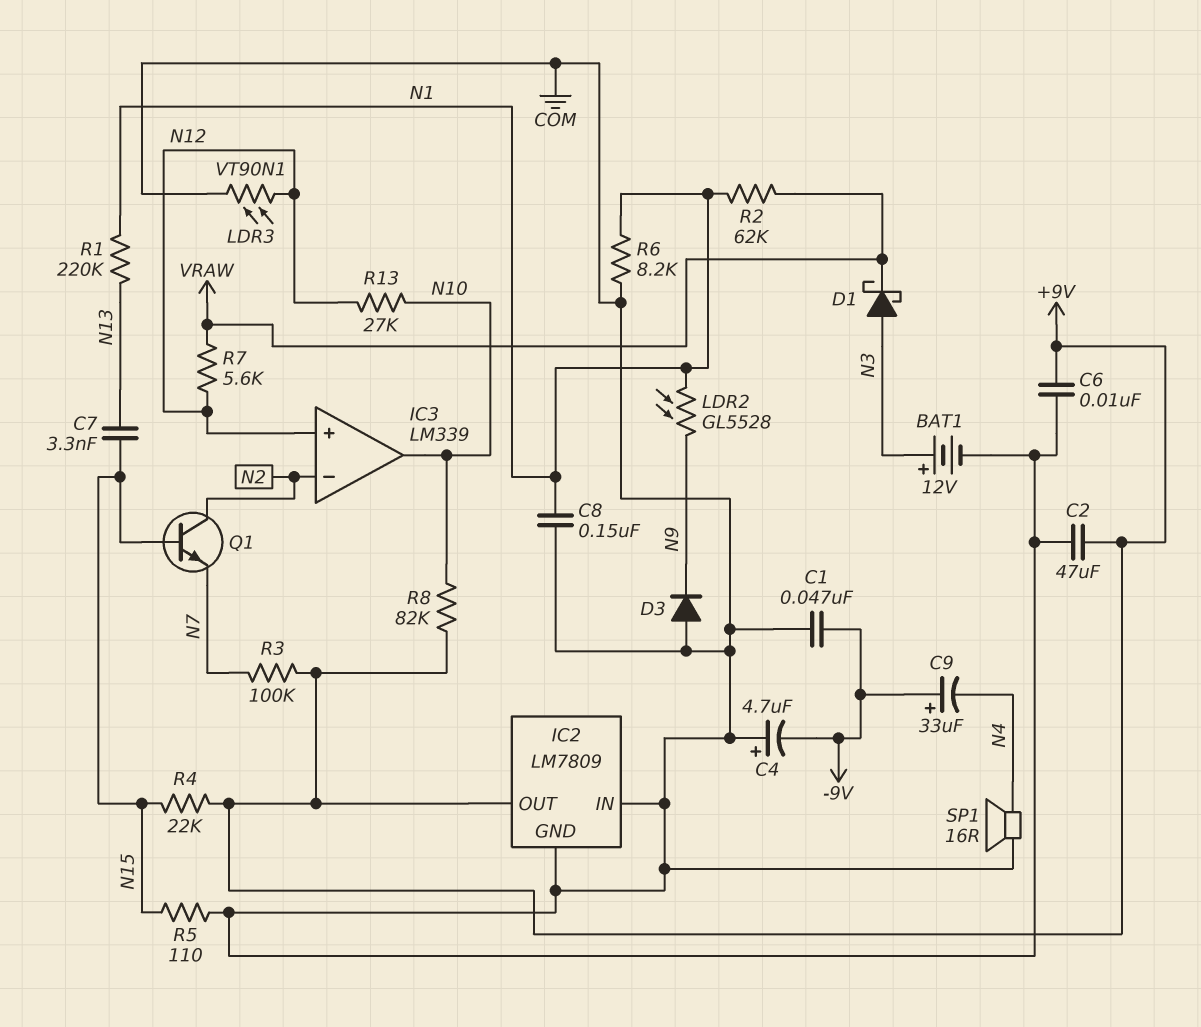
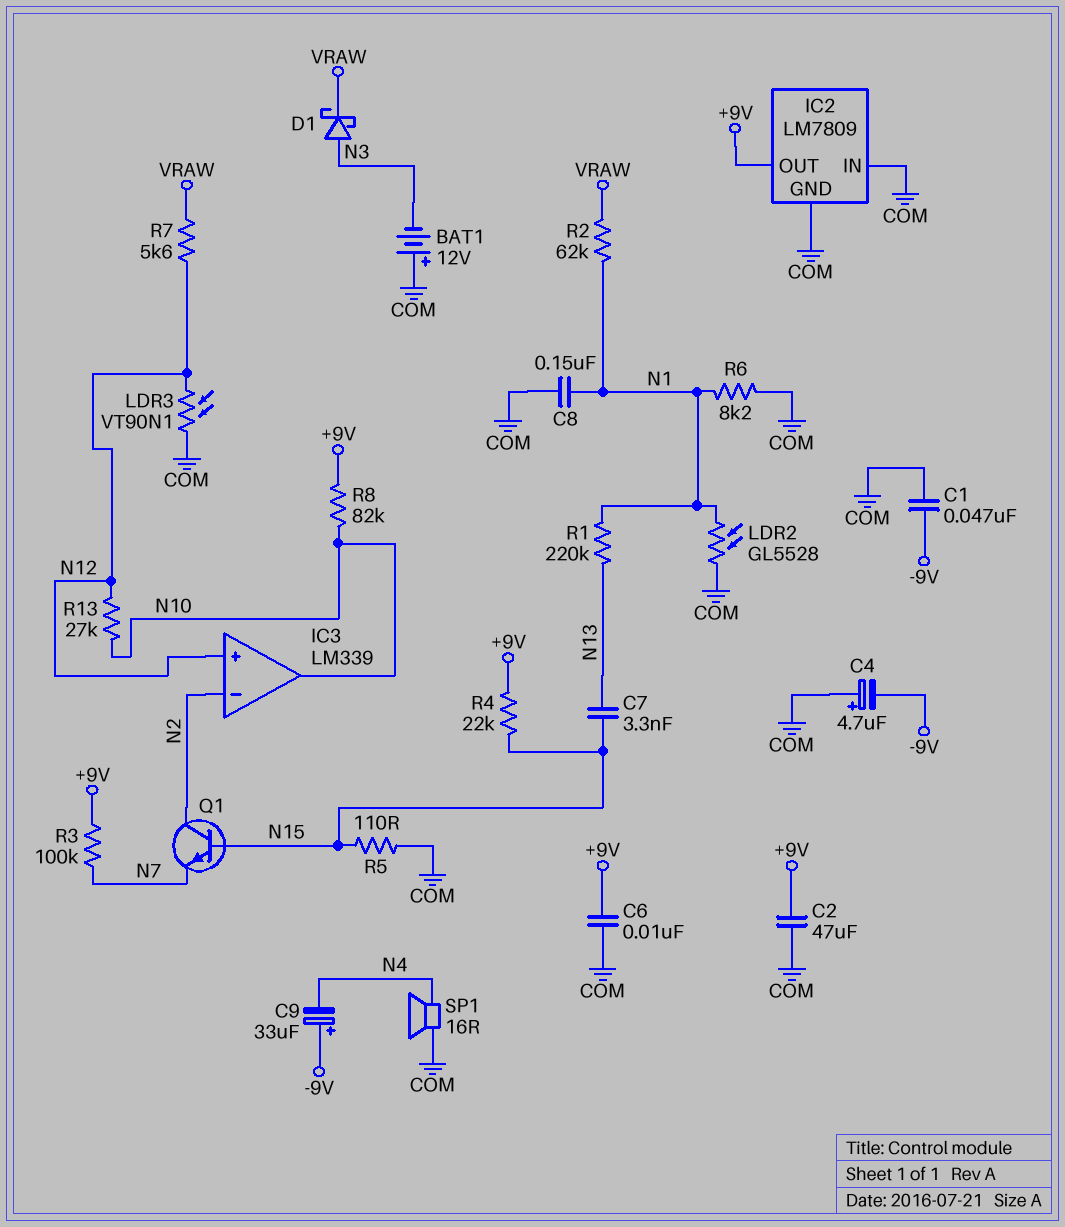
BAT1: 12V (plus N3, minus COM) -> 12V (plus COM, minus N3)
D3: diode (A COM, K N9) -> none
LDR2: GL5528 (N1, N9) -> GL5528 (COM, N1)

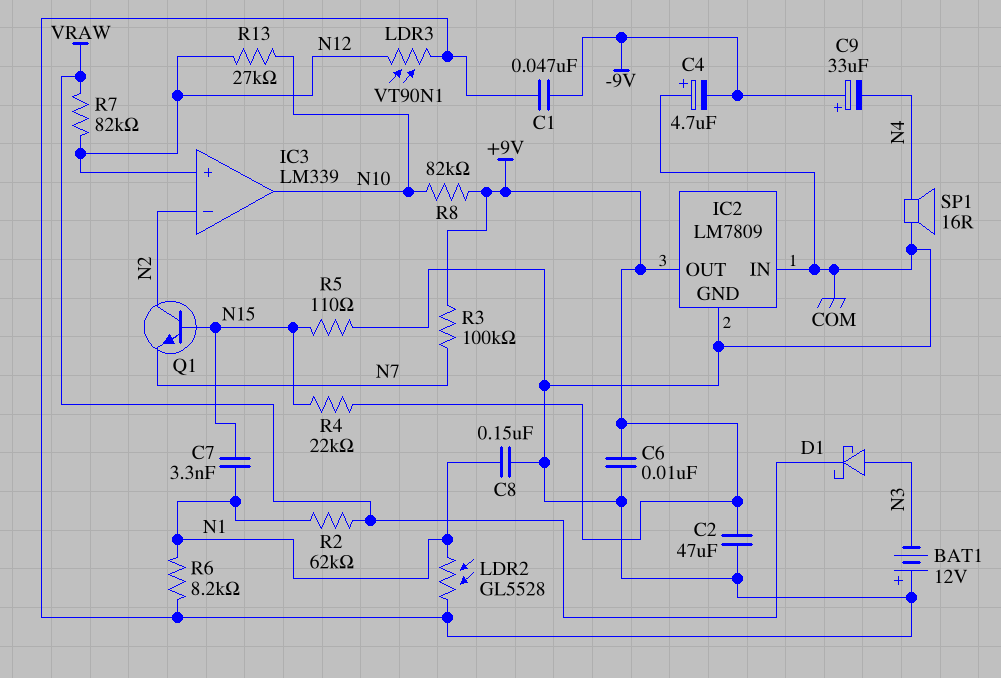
C7: 3.3nF (N13, N15) -> 3.3nF (N1, N15)
R1: 220k (N1, N13) -> none
R7: 5.6k (N12, VRAW) -> 82k (N12, VRAW)

